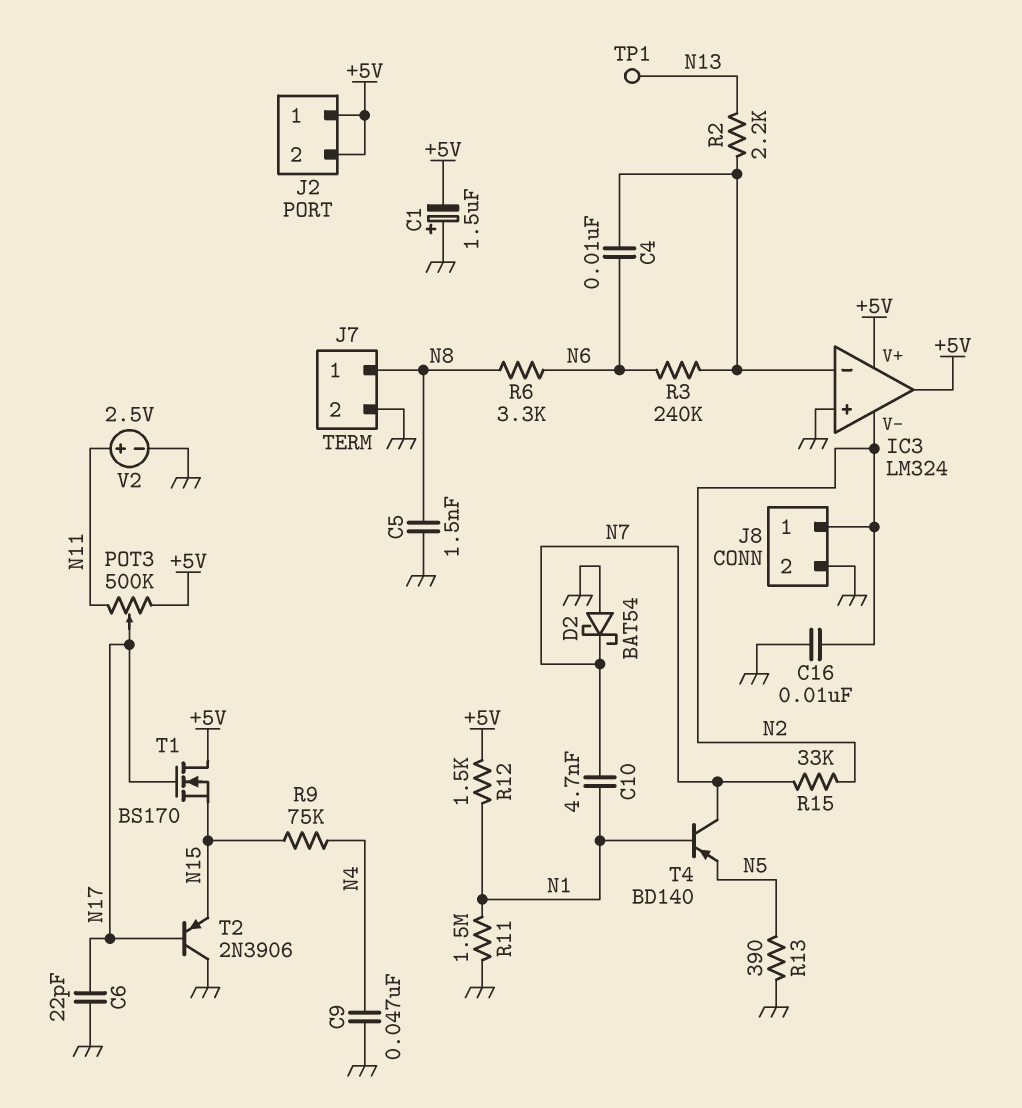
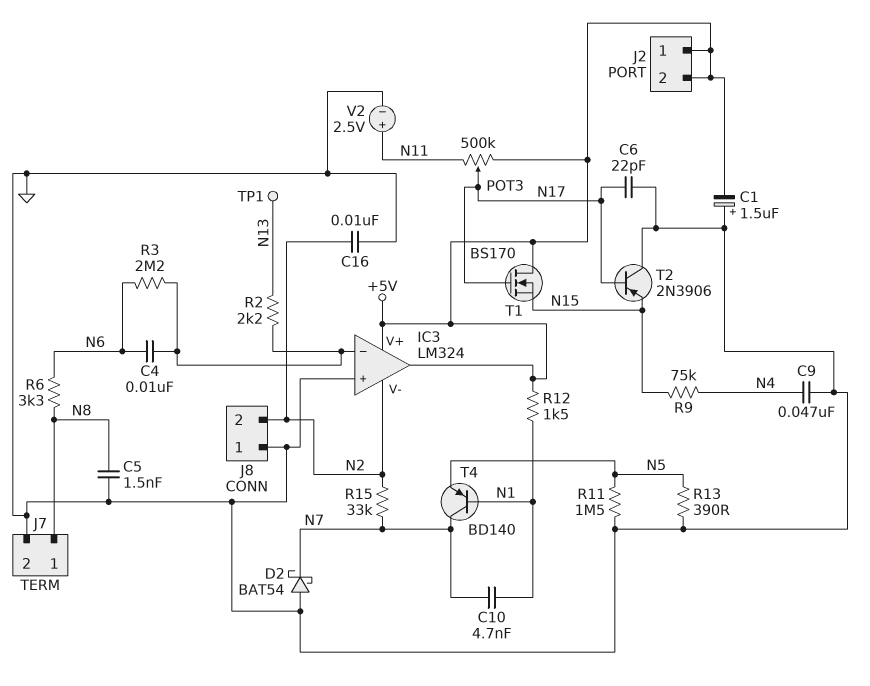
J8 pin 1: N2 -> GND
J8 pin 2: GND -> N2
R3: 240k (IC3/in-, N6) -> 2.2M (IC3/in-, N6)
R11: 1.5M (GND, N1) -> 1.5M (GND, N5)

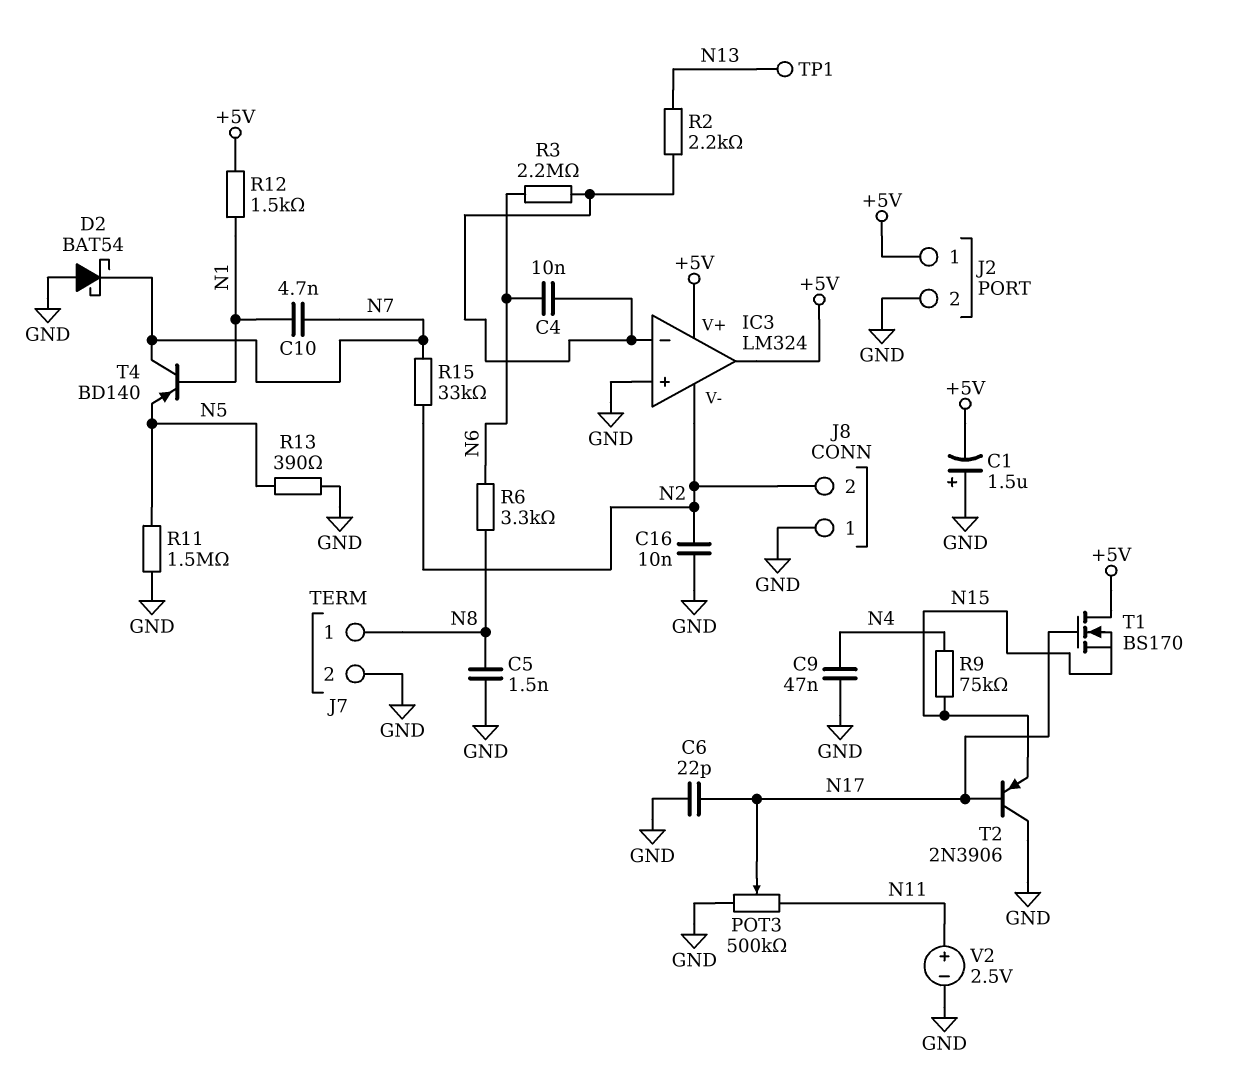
J2 pin 2: +5V -> GND
POT3: 500k (+5V, N11, wiper N17) -> 500k (GND, N11, wiper N17)

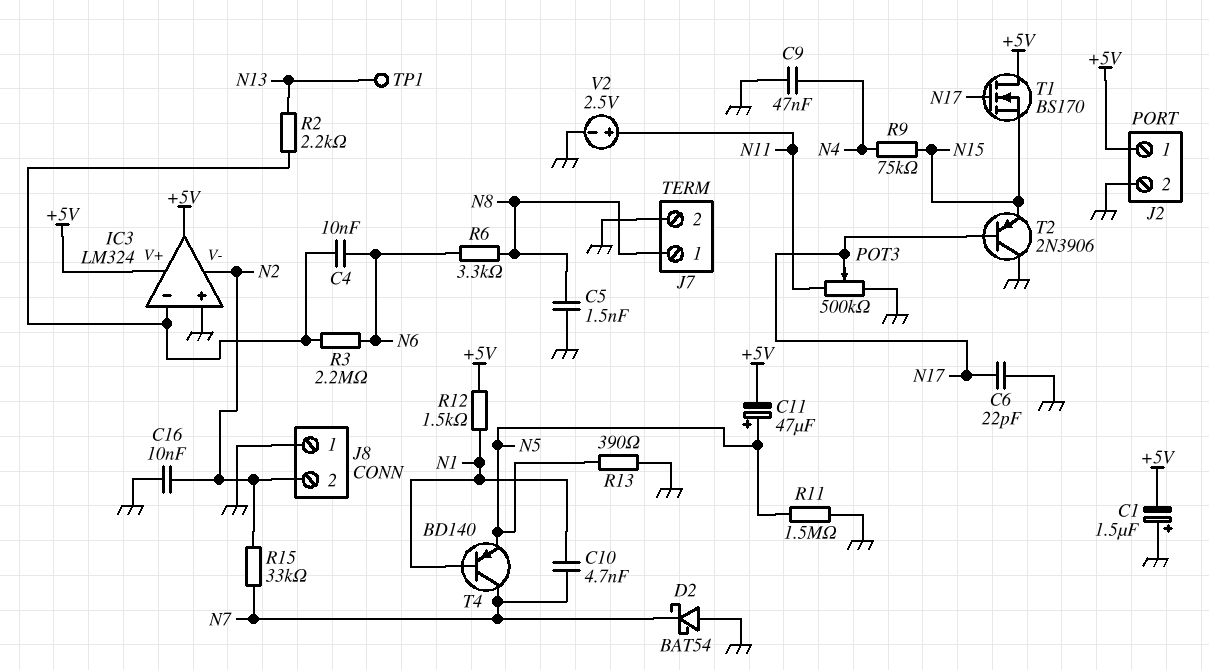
C11: none -> 47uF (plus N5, minus +5V)

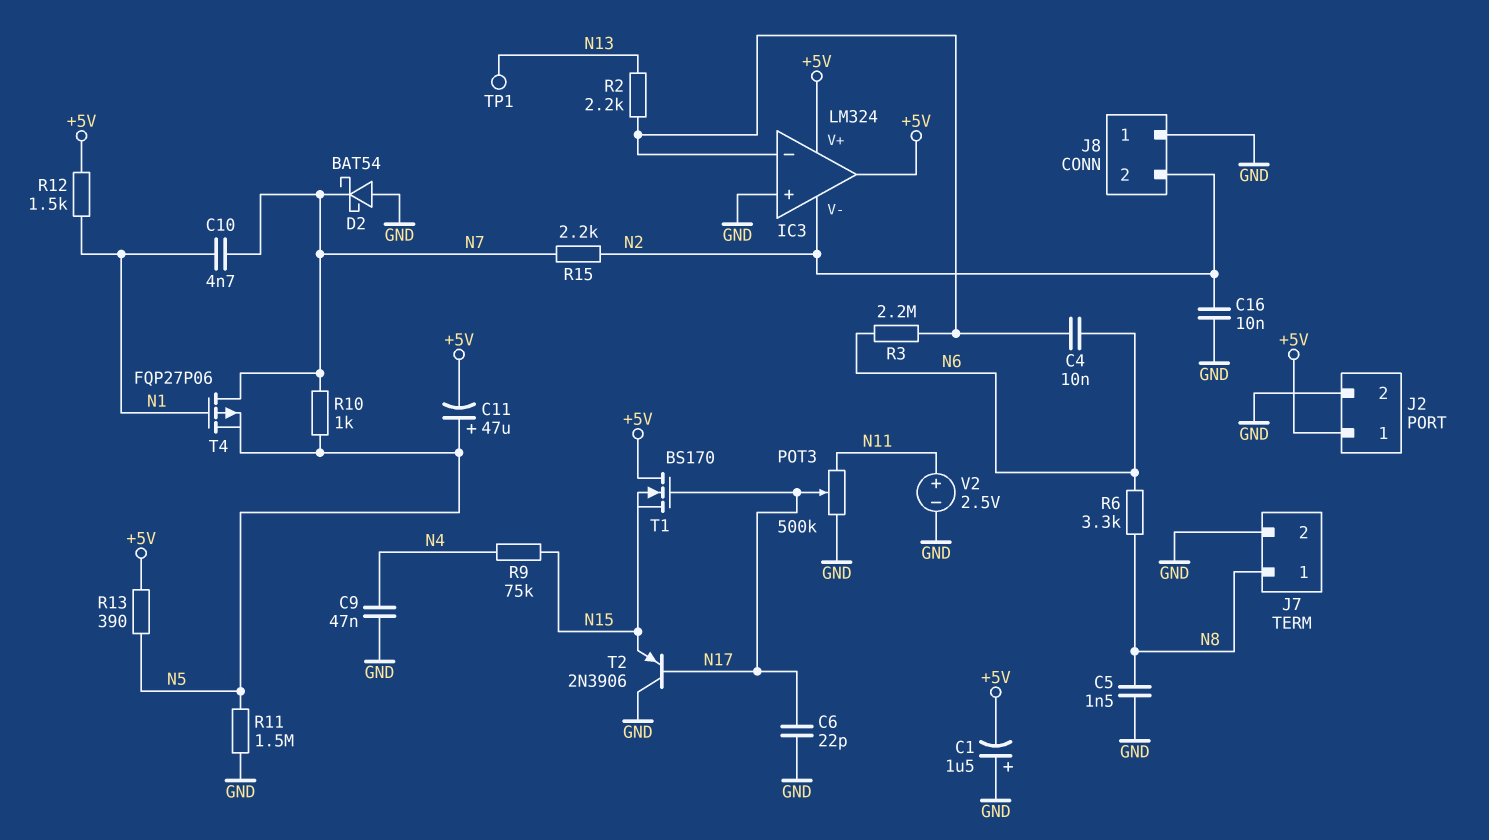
R10: none -> 1k (N5, N7)
R13: 390 (GND, N5) -> 390 (+5V, N5)
R15: 33k (N2, N7) -> 2.2k (N2, N7)
T4: PNP BD140 (B N1, C N7, E N5) -> PMOS FQP27P06 (G N1, D N7, S N5)

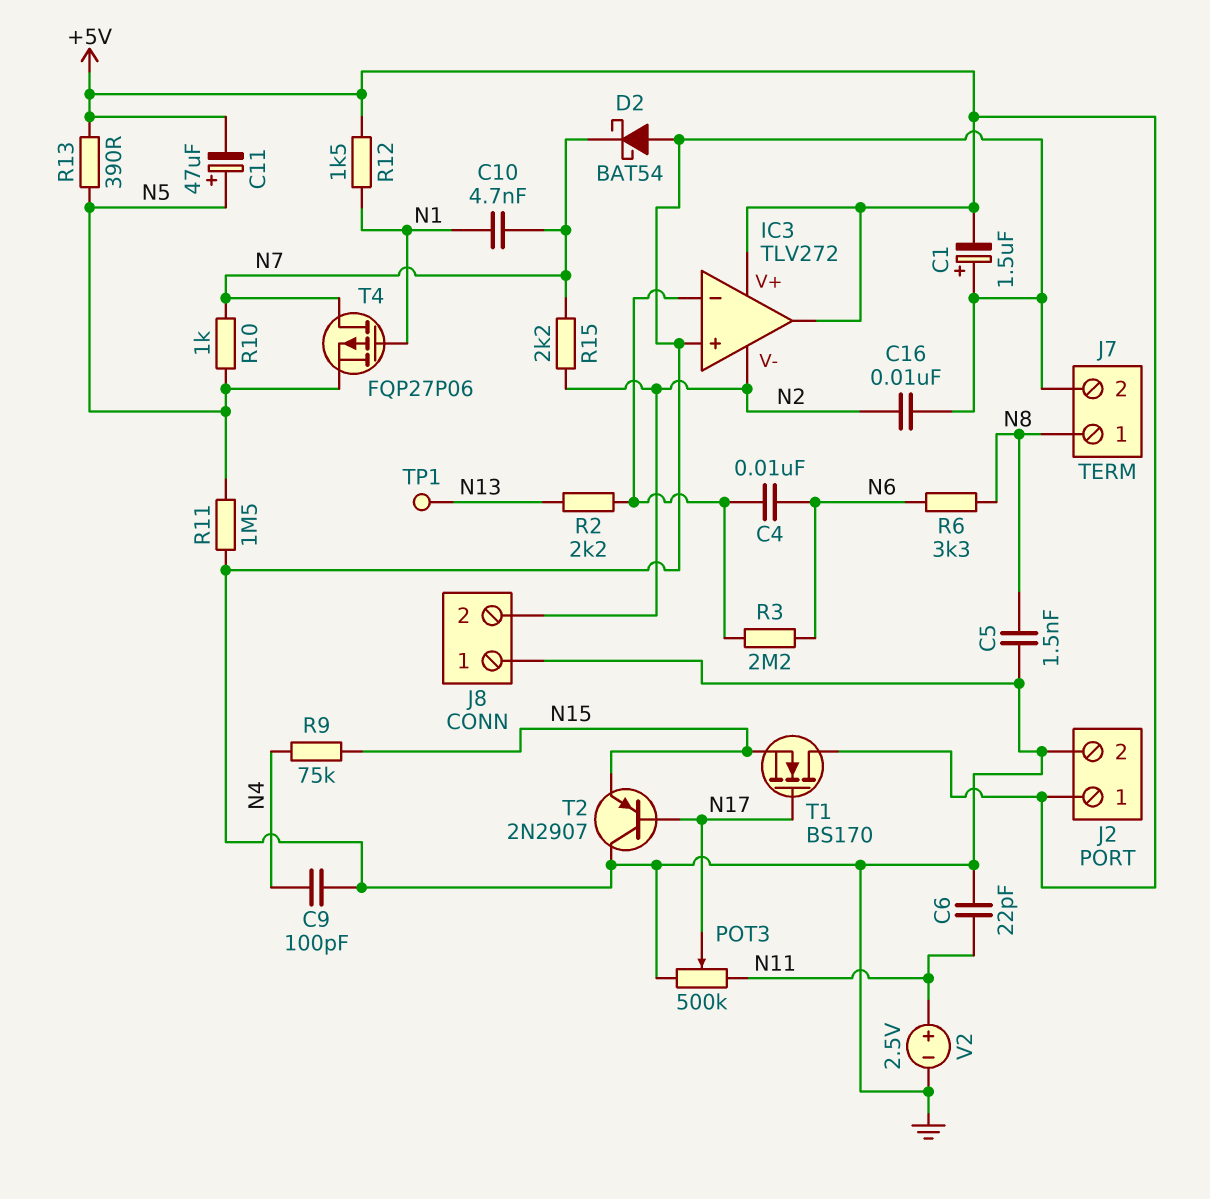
C6: 22pF (GND, N17) -> 22pF (GND, N11)
C9: 47nF (GND, N4) -> 100pF (GND, N4)
IC3: LM324 -> TLV272
T2: PNP 2N3906 (B N17, C GND, E N15) -> PNP 2N2907 (B N17, C GND, E N15)

